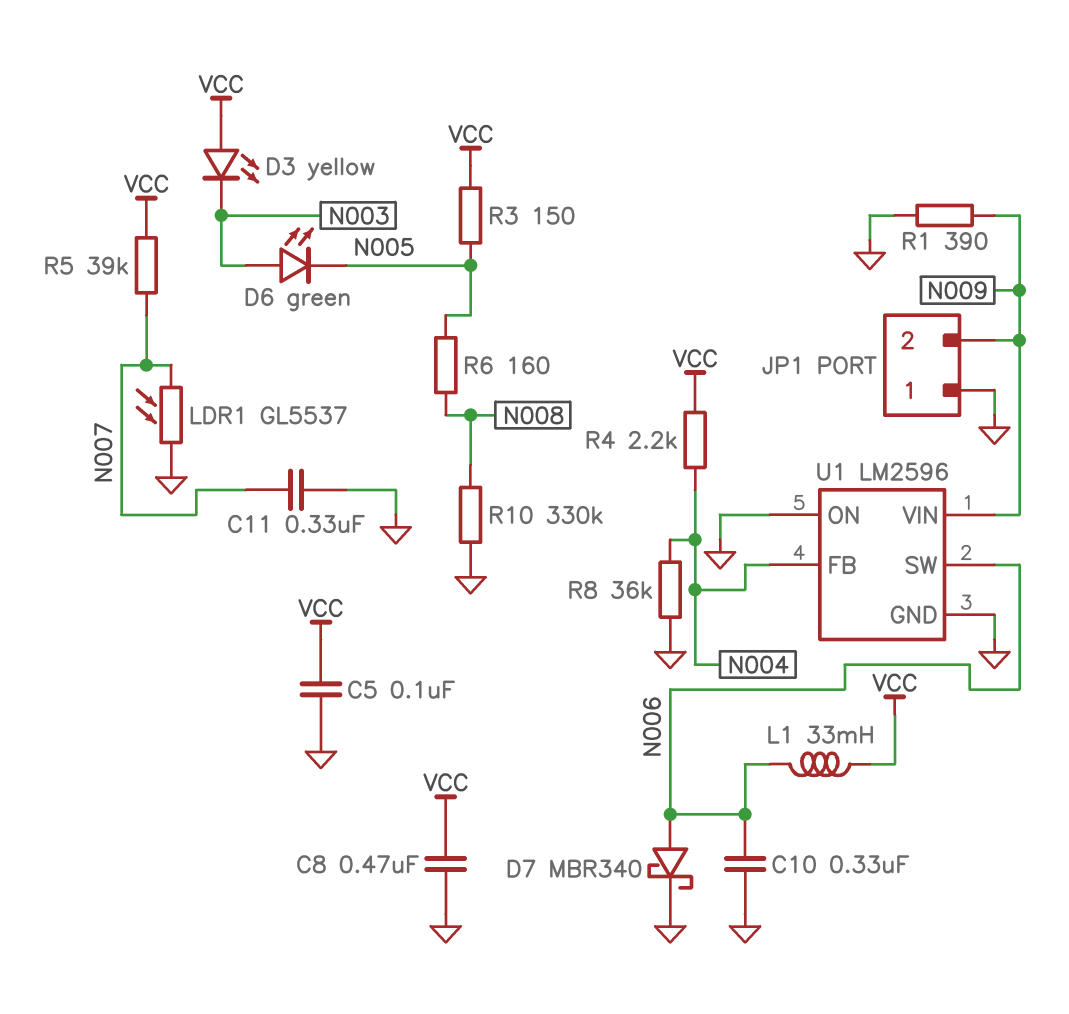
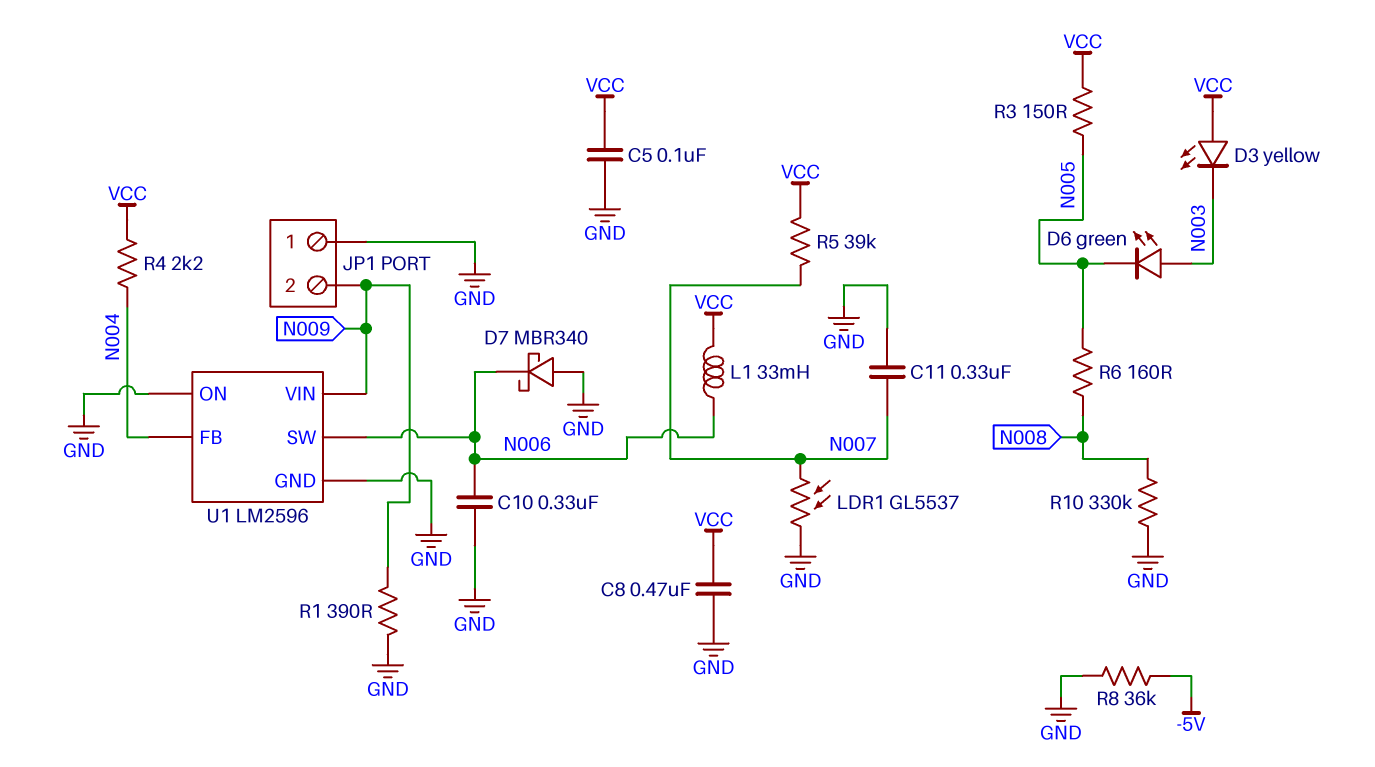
D7: schottky MBR340 (A N006, K GND) -> schottky MBR340 (A GND, K N006)
R8: 36k (GND, N004) -> 36k (-5V, GND)

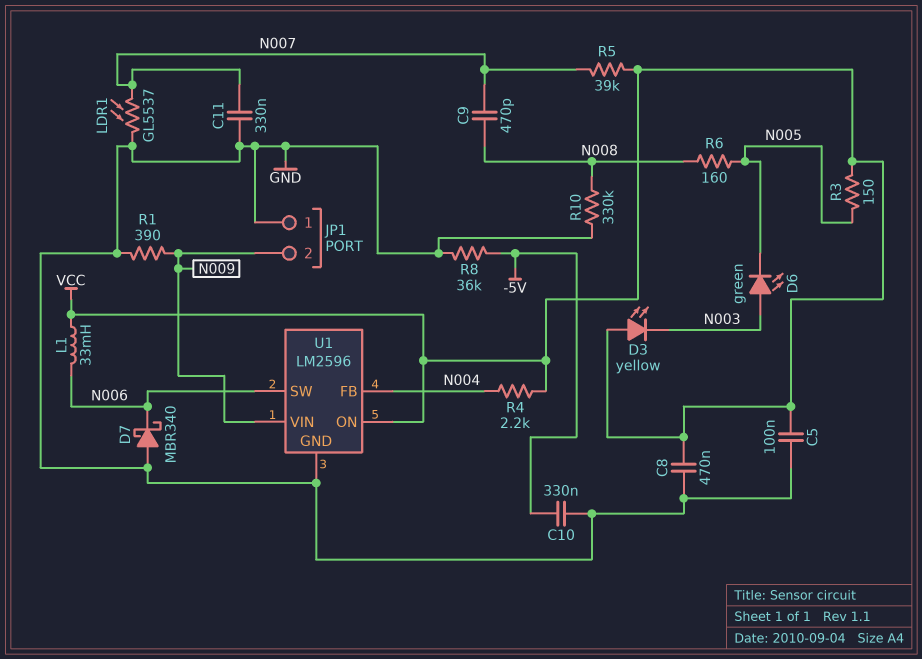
C9: none -> 470pF (N007, N008)
C10: 330nF (GND, N006) -> 330nF (-5V, GND)
U1 pin ON: GND -> VCC

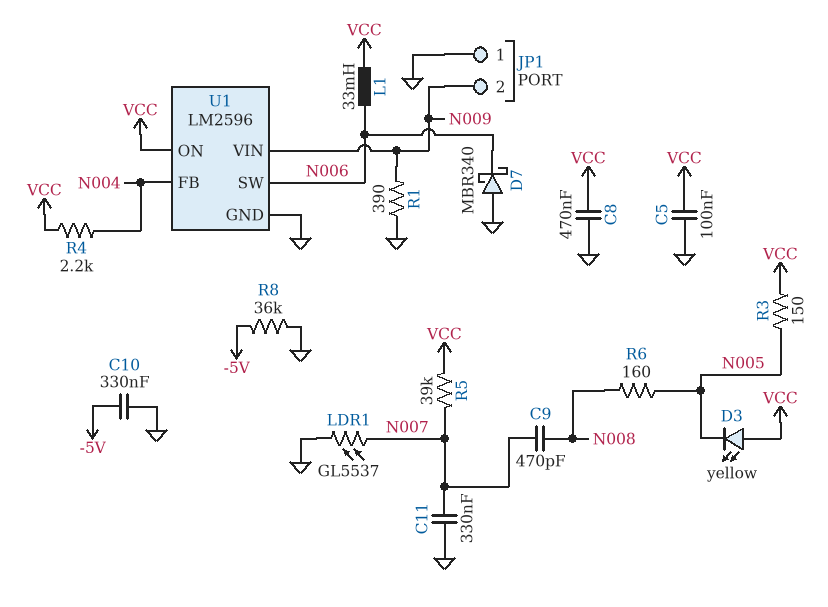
D3: LED yellow (A VCC, K N003) -> LED yellow (A VCC, K N005)
D6: LED green (A N003, K N005) -> none
R10: 330k (GND, N008) -> none

